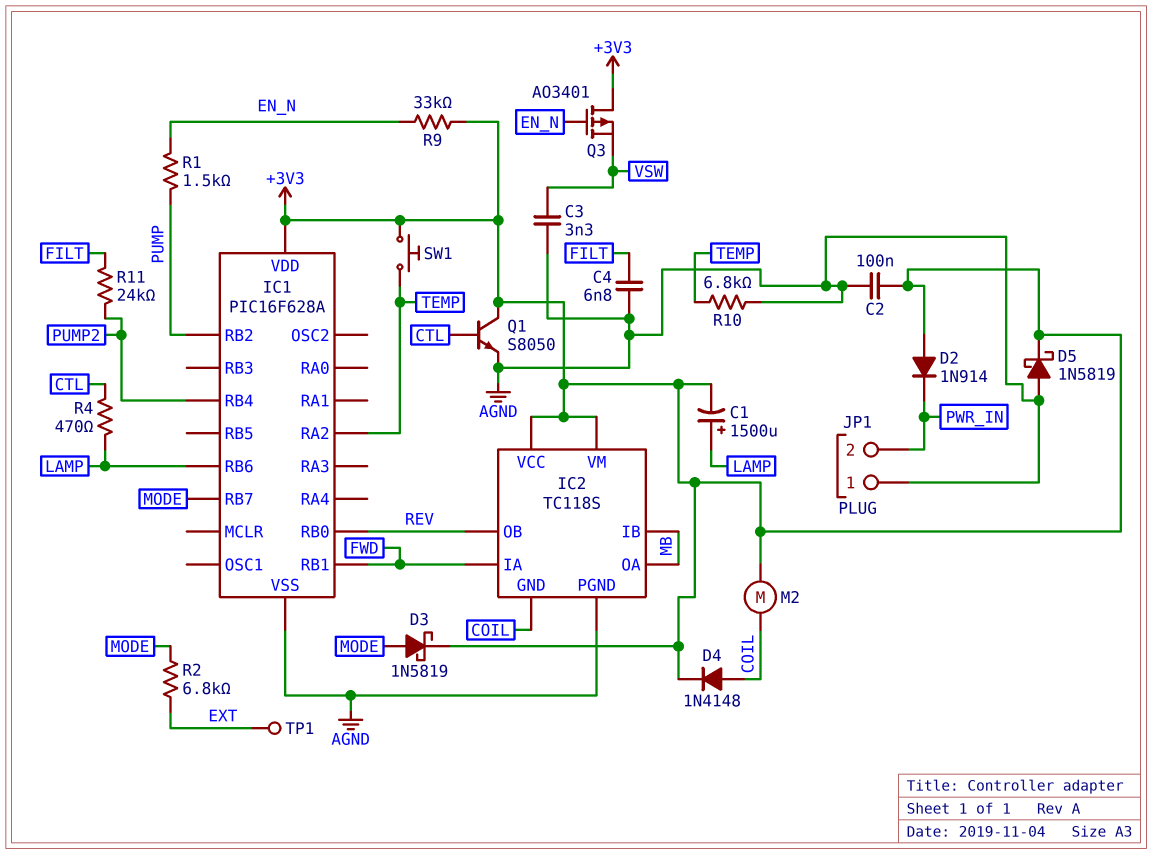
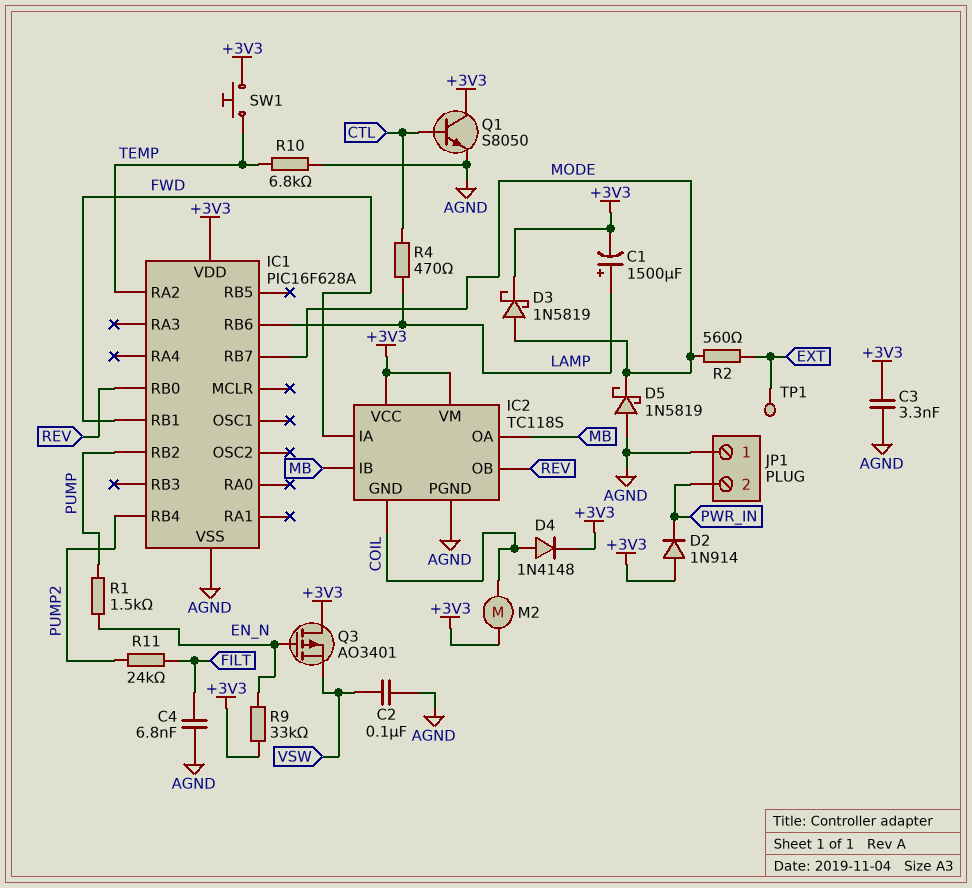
C2: 100nF (+3V3, AGND) -> 100nF (AGND, VSW)
C3: 3.3nF (AGND, VSW) -> 3.3nF (+3V3, AGND)
D5: schottky 1N5819 (A AGND, K +3V3) -> schottky 1N5819 (A AGND, K MODE)
R2: 6.8k (EXT, MODE) -> 560 (EXT, MODE)

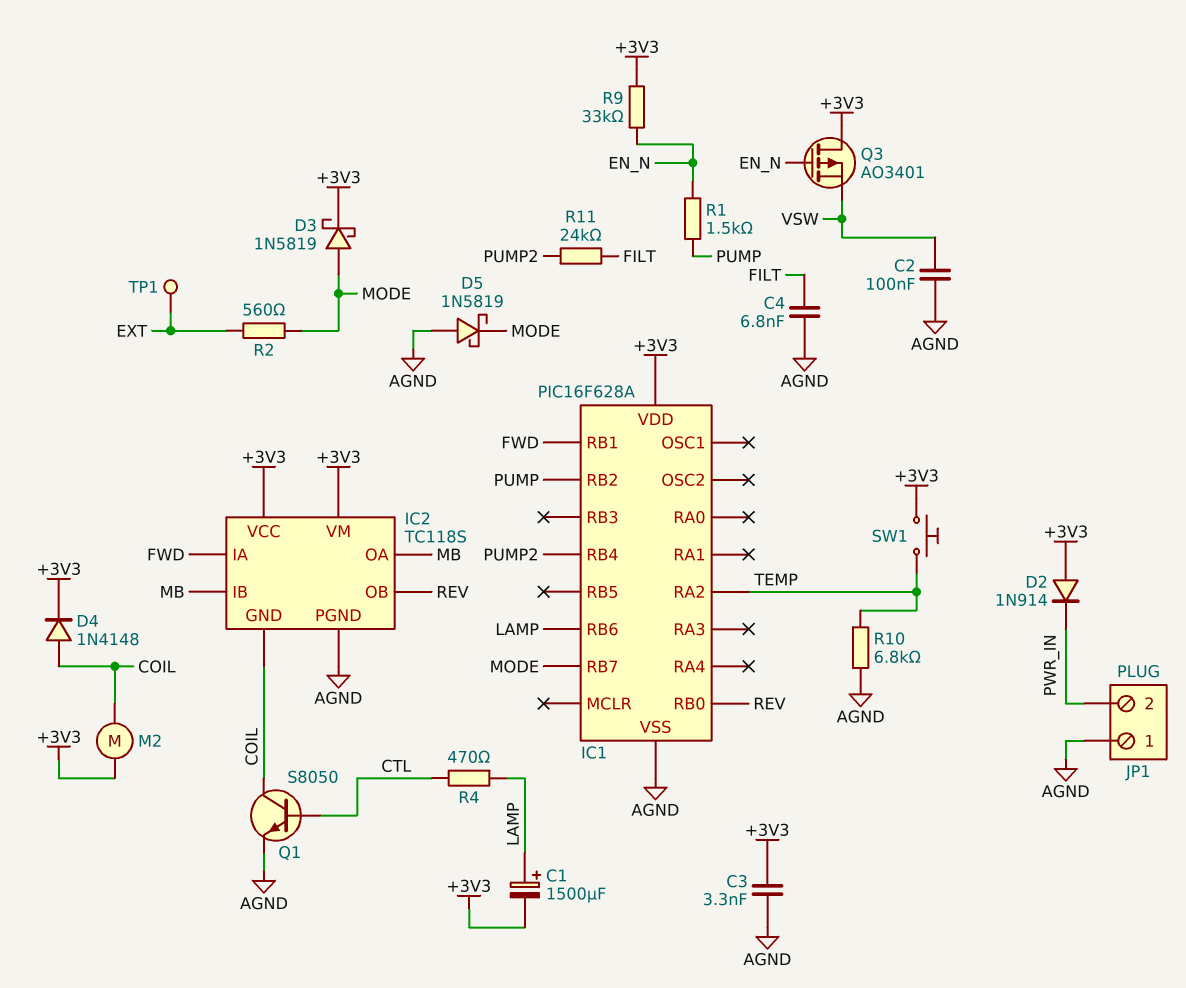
Q1: NPN S8050 (B CTL, C +3V3, E AGND) -> NPN S8050 (B CTL, C COIL, E AGND)

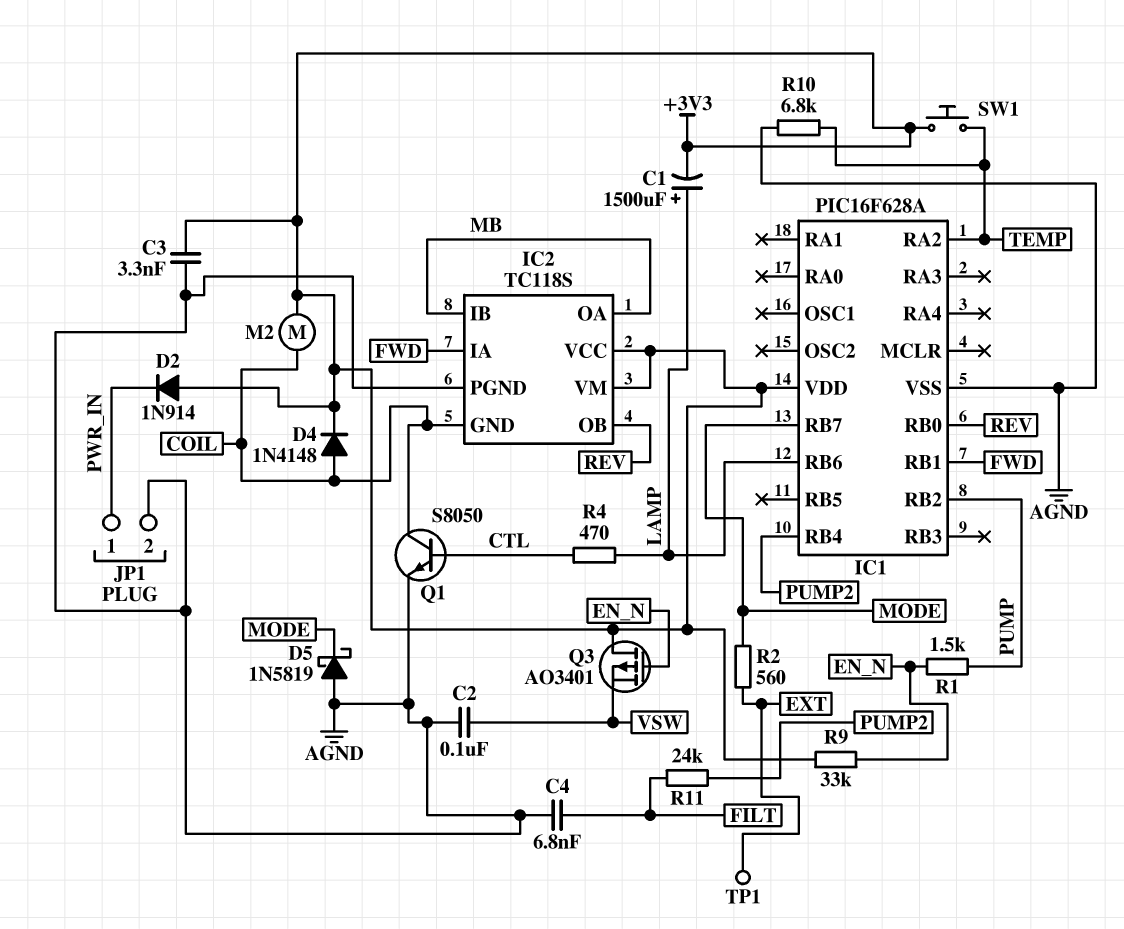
D3: schottky 1N5819 (A MODE, K +3V3) -> none
JP1 pin 1: AGND -> PWR_IN
JP1 pin 2: PWR_IN -> AGND

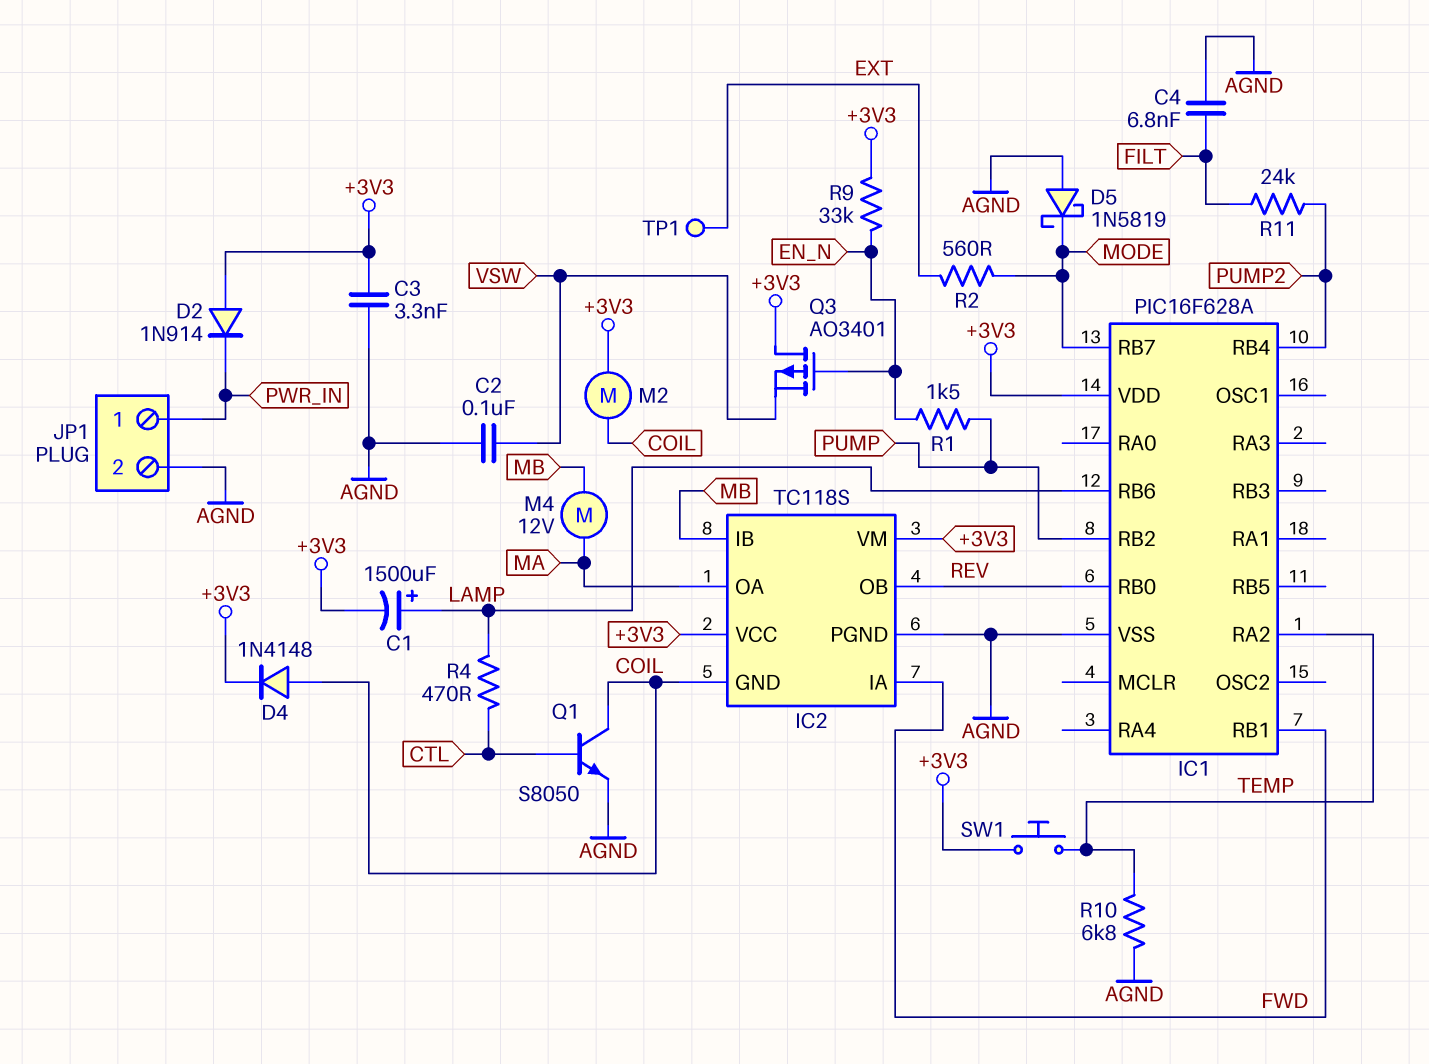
IC2 pin OA: MB -> MA
M4: none -> motor 12V (MA, MB)

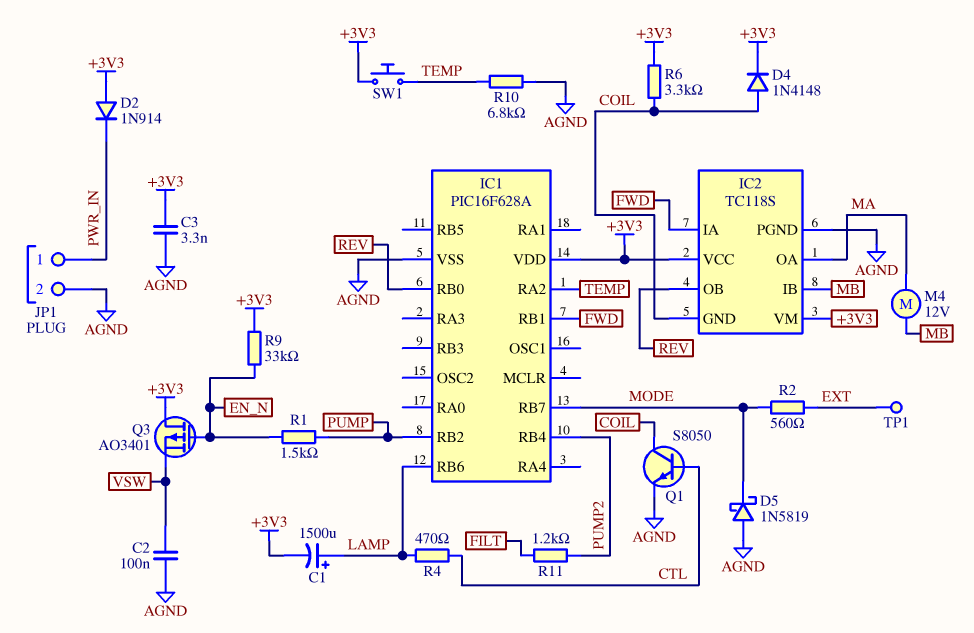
C4: 6.8nF (AGND, FILT) -> none
M2: motor (+3V3, COIL) -> none
R6: none -> 3.3k (+3V3, COIL)
R11: 24k (FILT, PUMP2) -> 1.2k (FILT, PUMP2)

